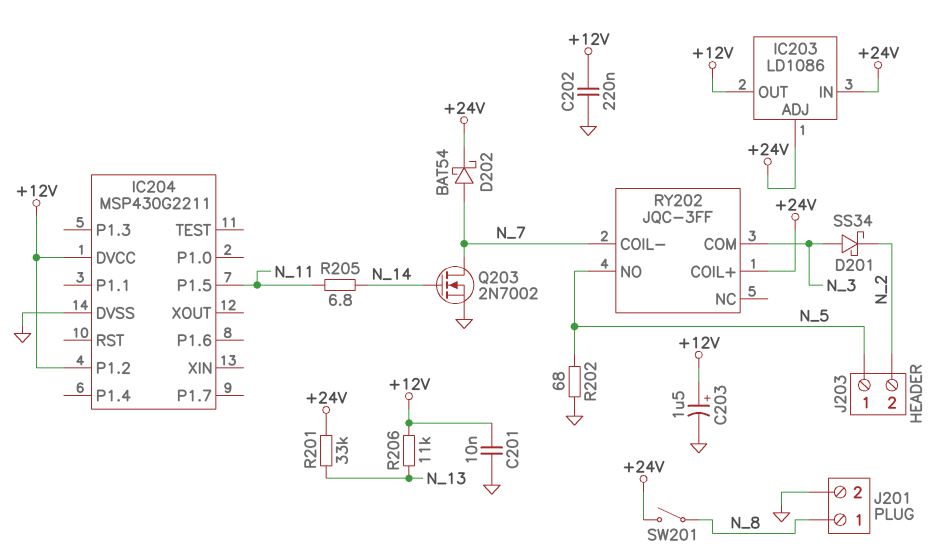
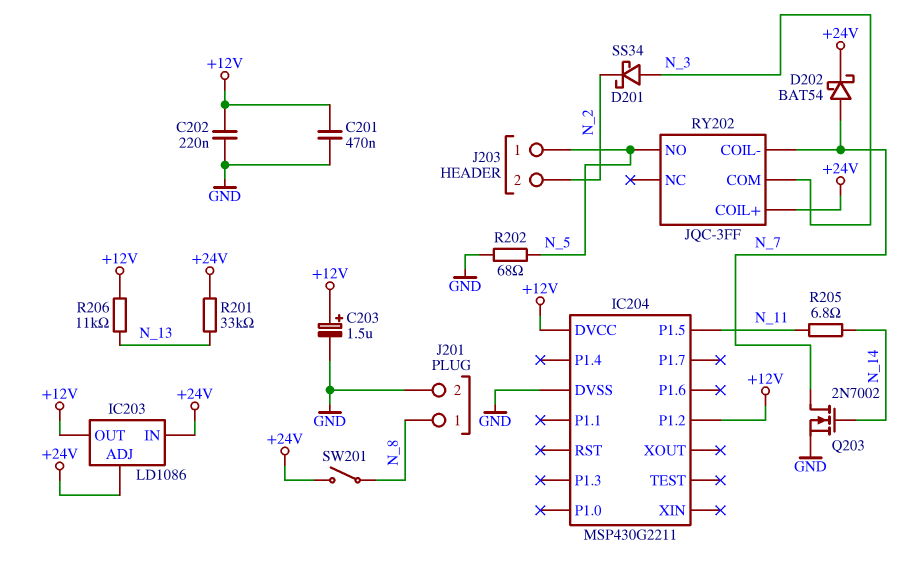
C201: 10nF (+12V, GND) -> 470nF (+12V, GND)

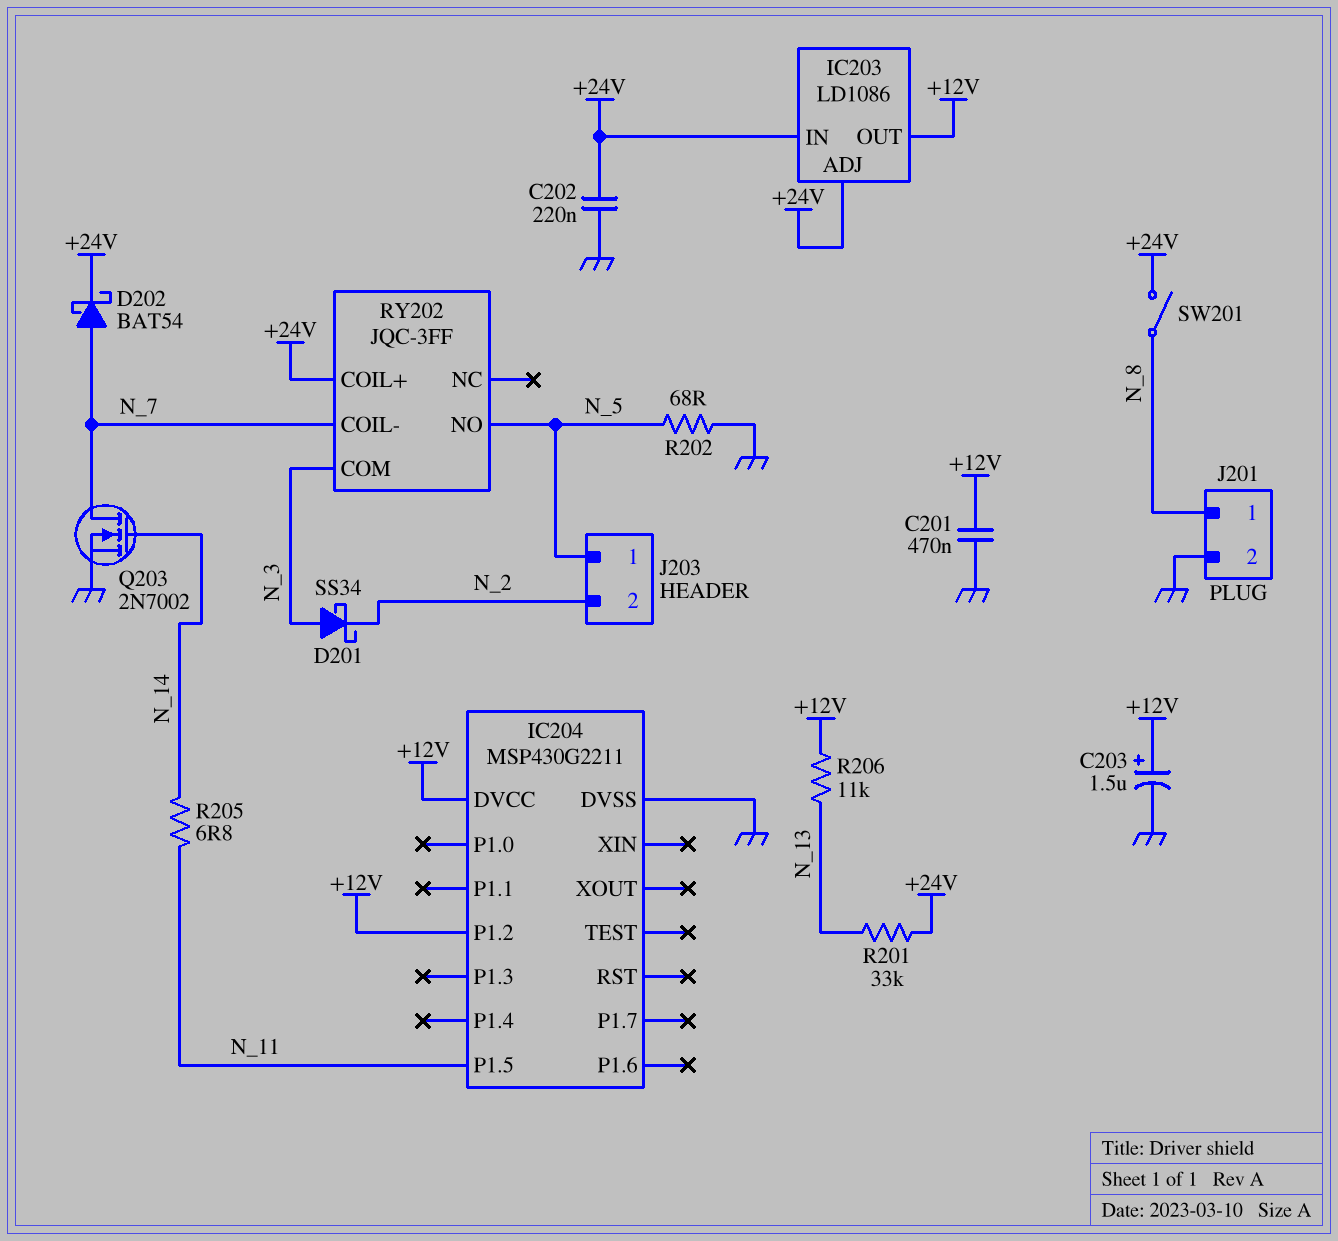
C202: 220nF (+12V, GND) -> 220nF (+24V, GND)

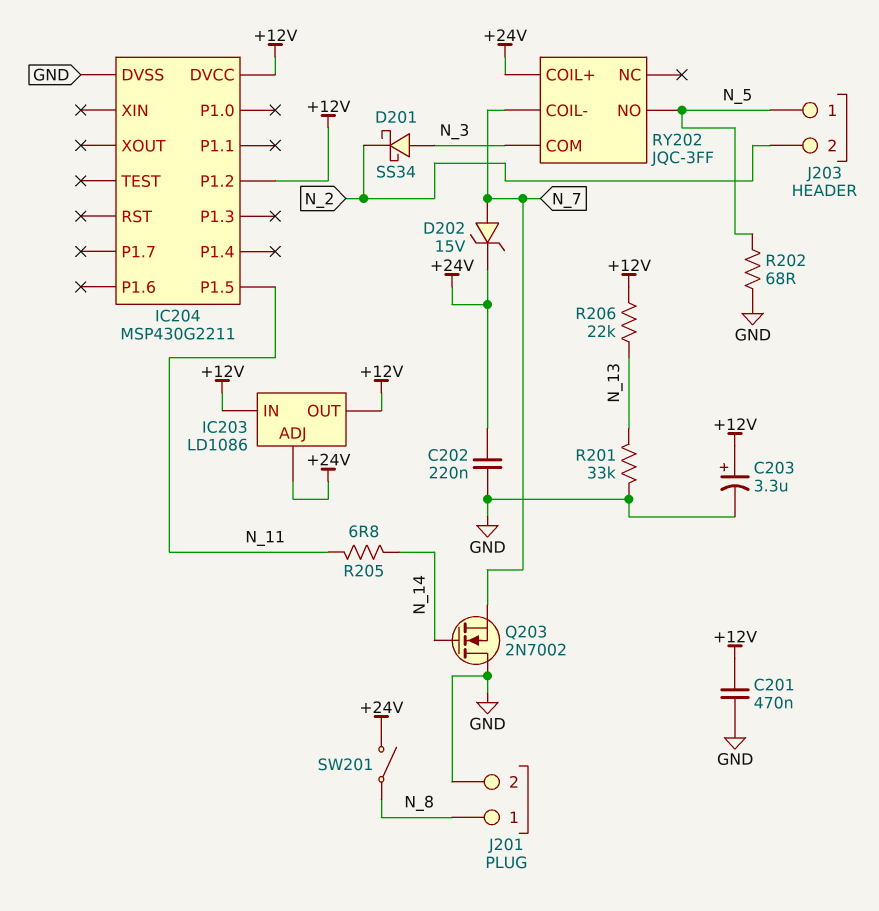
C203: 1.5uF (plus +12V, minus GND) -> 3.3uF (plus +12V, minus GND)
D202: schottky BAT54 (A N_7, K +24V) -> zener 15V (A N_7, K +24V)
IC203 pin IN: +24V -> +12V
Q203: NMOS 2N7002 (G N_14, D N_7, S GND) -> NMOS 2N7002 (G N_14, D GND, S N_7)
R201: 33k (+24V, N_13) -> 33k (GND, N_13)
R206: 11k (+12V, N_13) -> 22k (+12V, N_13)

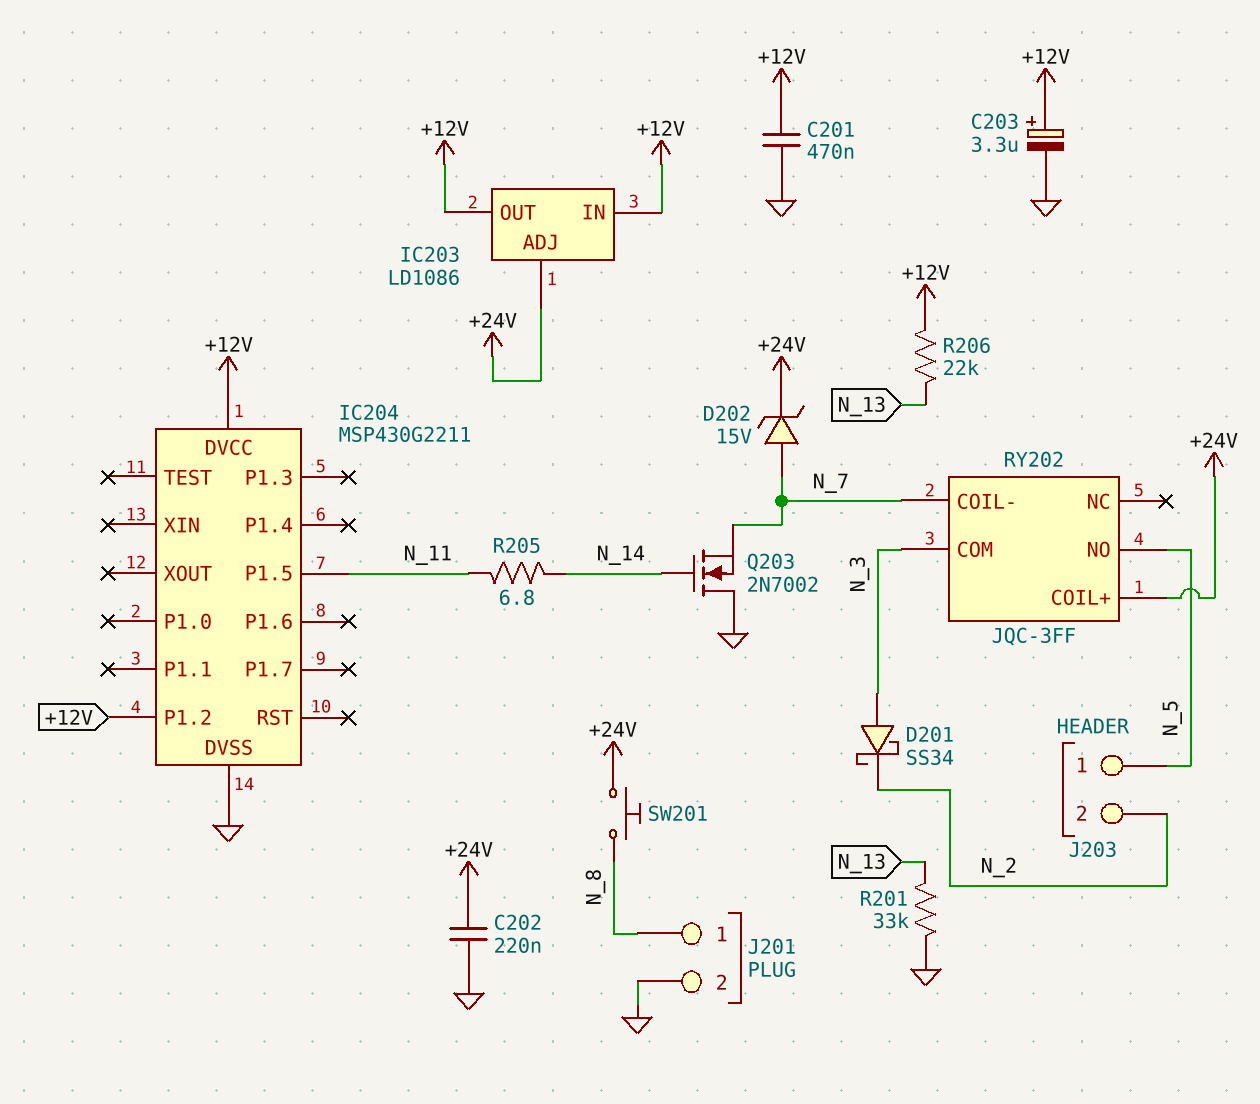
R202: 68 (GND, N_5) -> none
SW201: switch (+24V, N_8) -> button (+24V, N_8)

